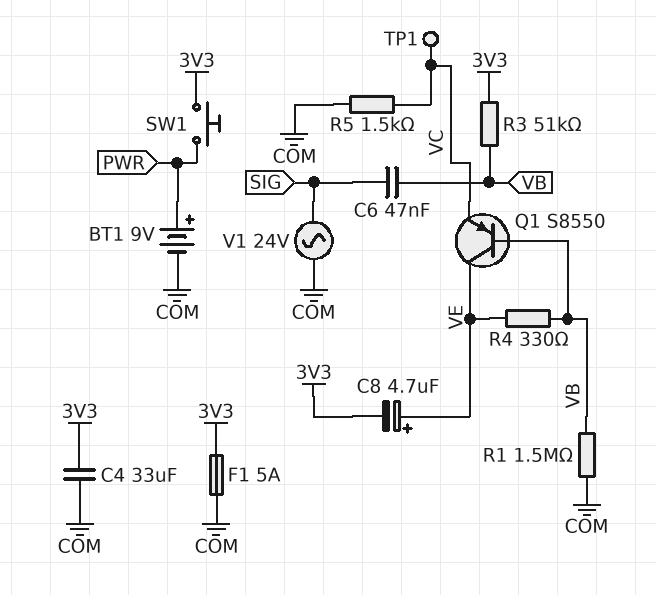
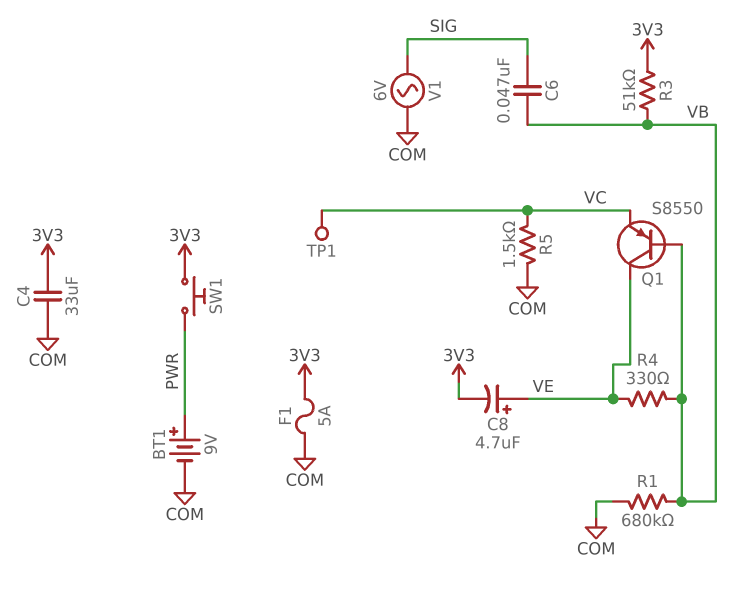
R1: 1.5M (COM, VB) -> 680k (COM, VB)
V1: AC 24V (COM, SIG) -> AC 6V (COM, SIG)

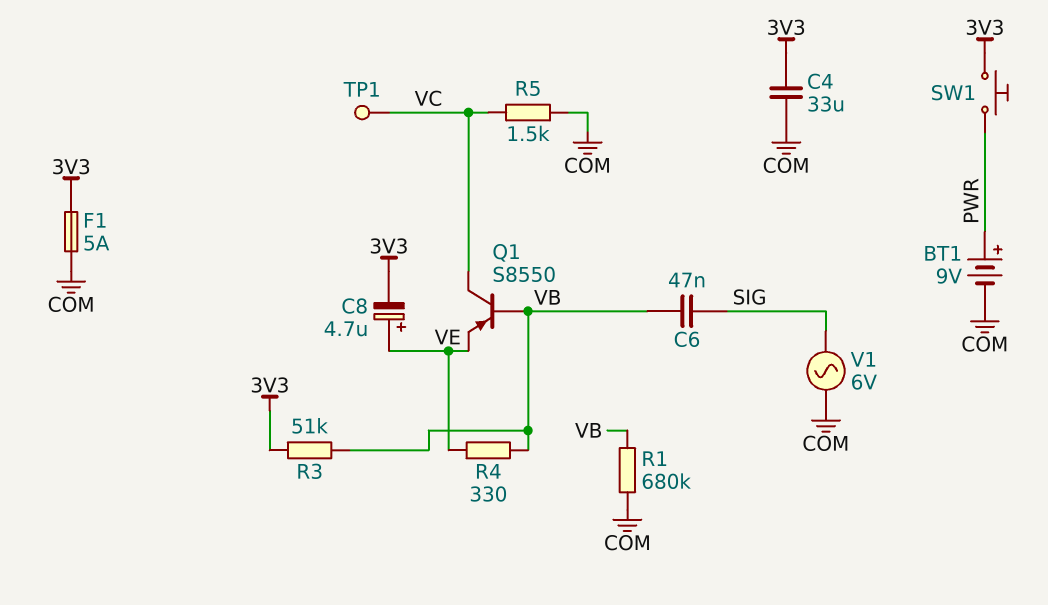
Q1: PNP S8550 (B VB, C VE, E VC) -> PNP S8550 (B VB, C VC, E VE)

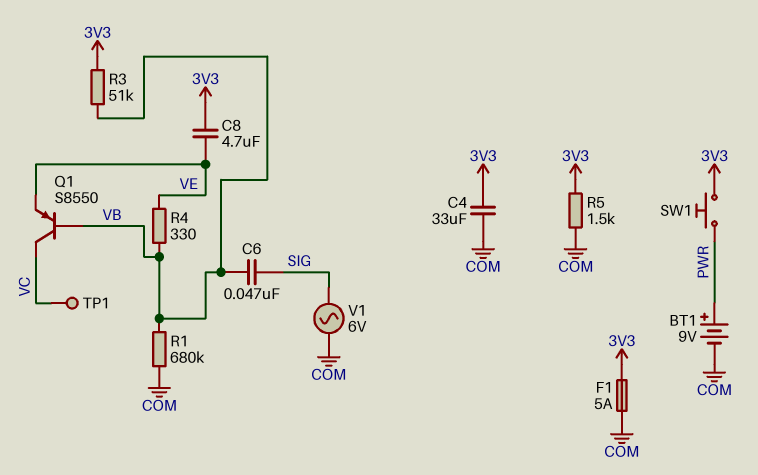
C8: 4.7uF (plus VE, minus 3V3) -> 4.7uF (3V3, VE)
R5: 1.5k (COM, VC) -> 1.5k (3V3, COM)

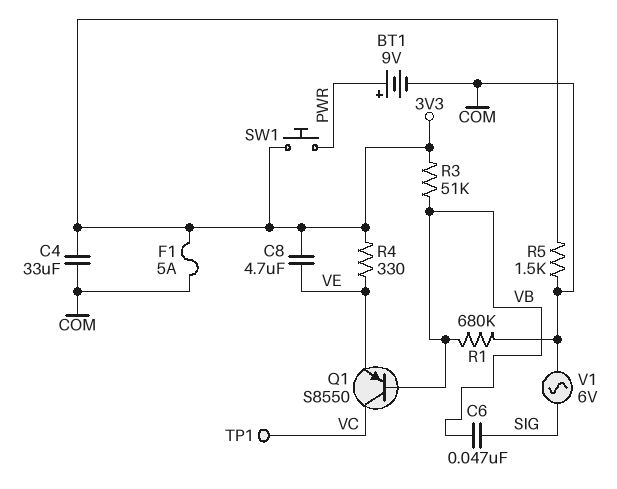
R4: 330 (VB, VE) -> 330 (3V3, VE)

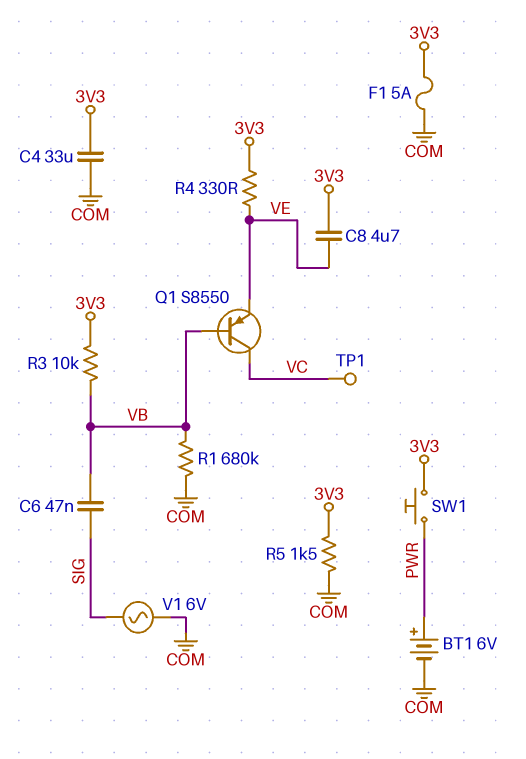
BT1: 9V (plus PWR, minus COM) -> 6V (plus PWR, minus COM)
R3: 51k (3V3, VB) -> 10k (3V3, VB)

